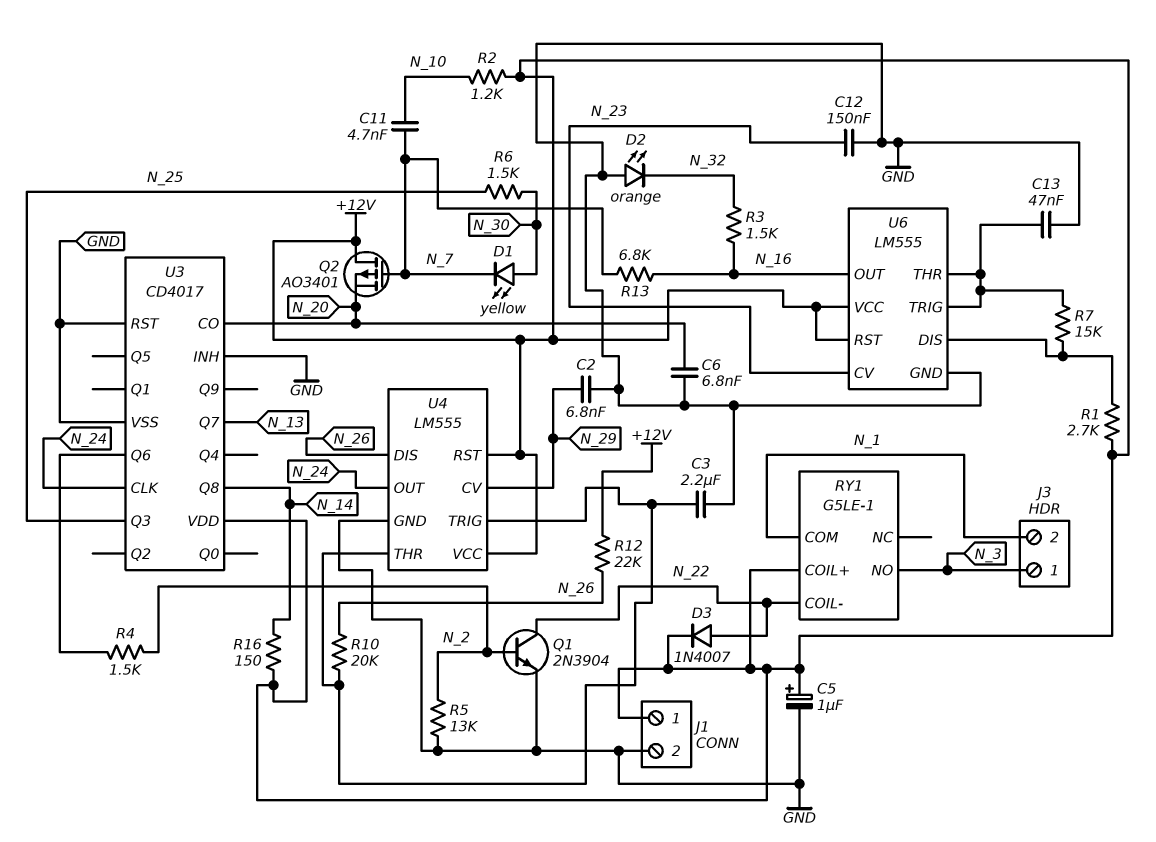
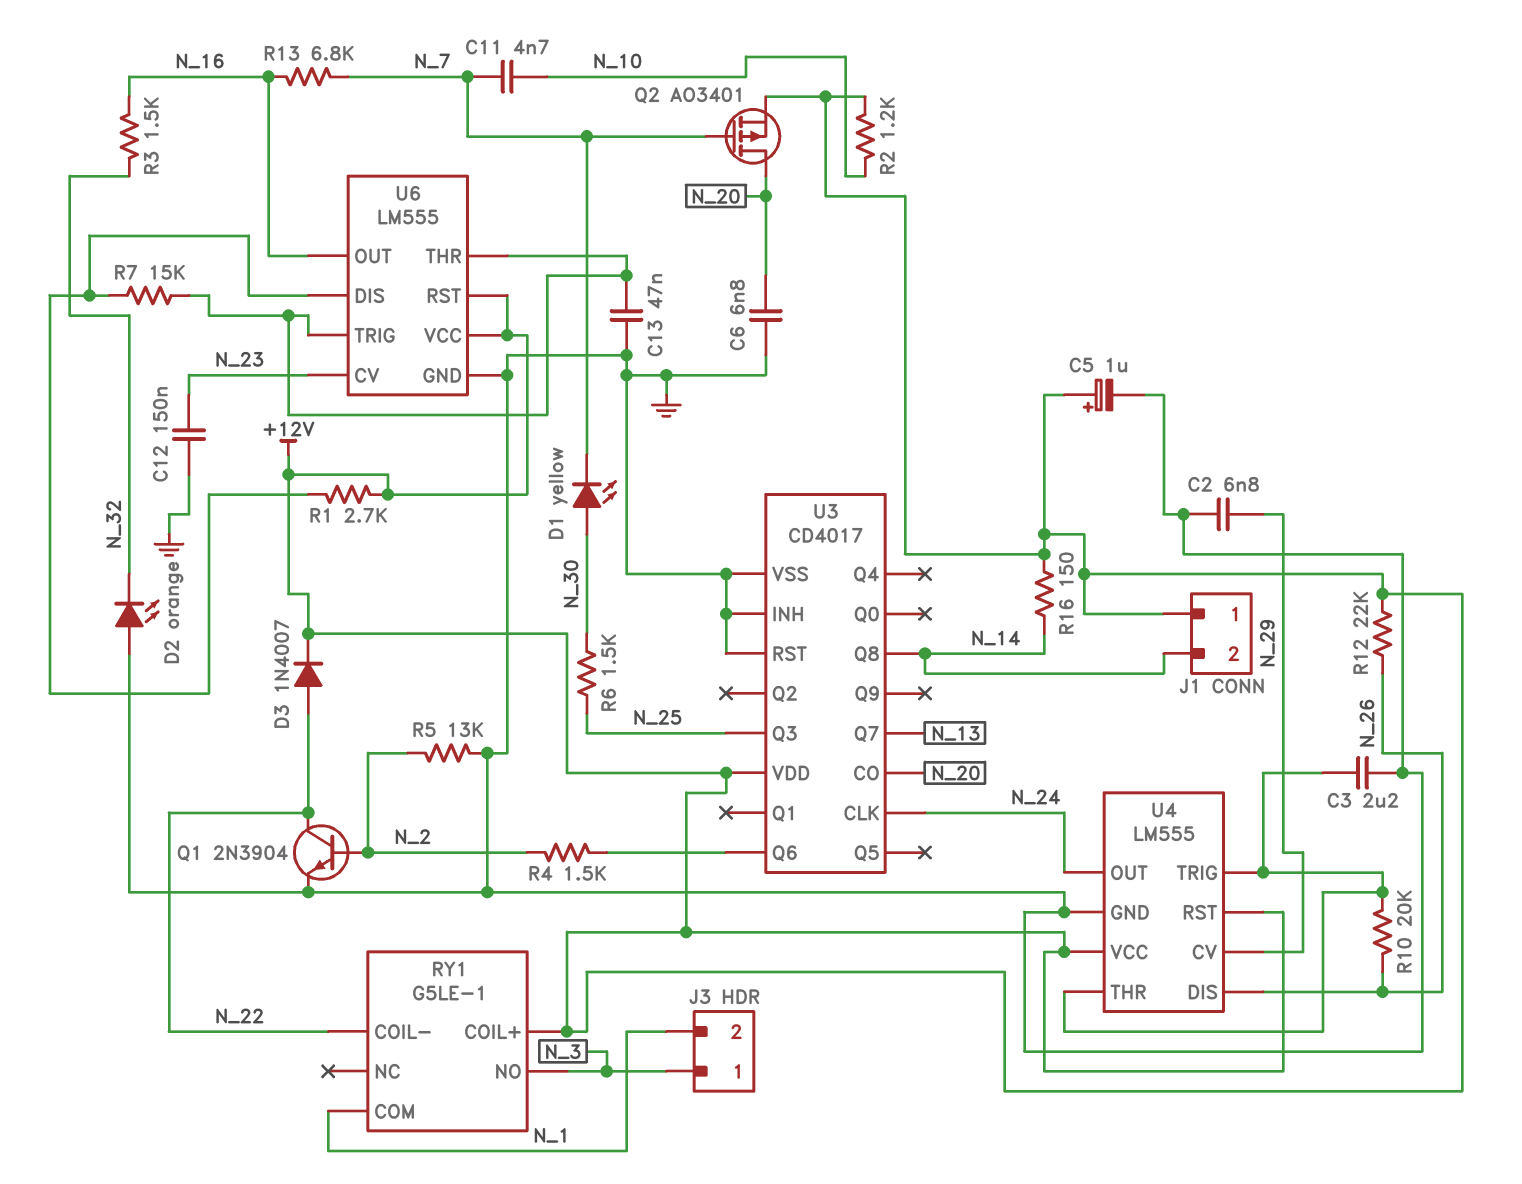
J1 pin 2: GND -> N_14
Q2: PMOS AO3401 (G N_7, D +12V, S N_20) -> PMOS AO3401 (G N_7, D N_20, S +12V)

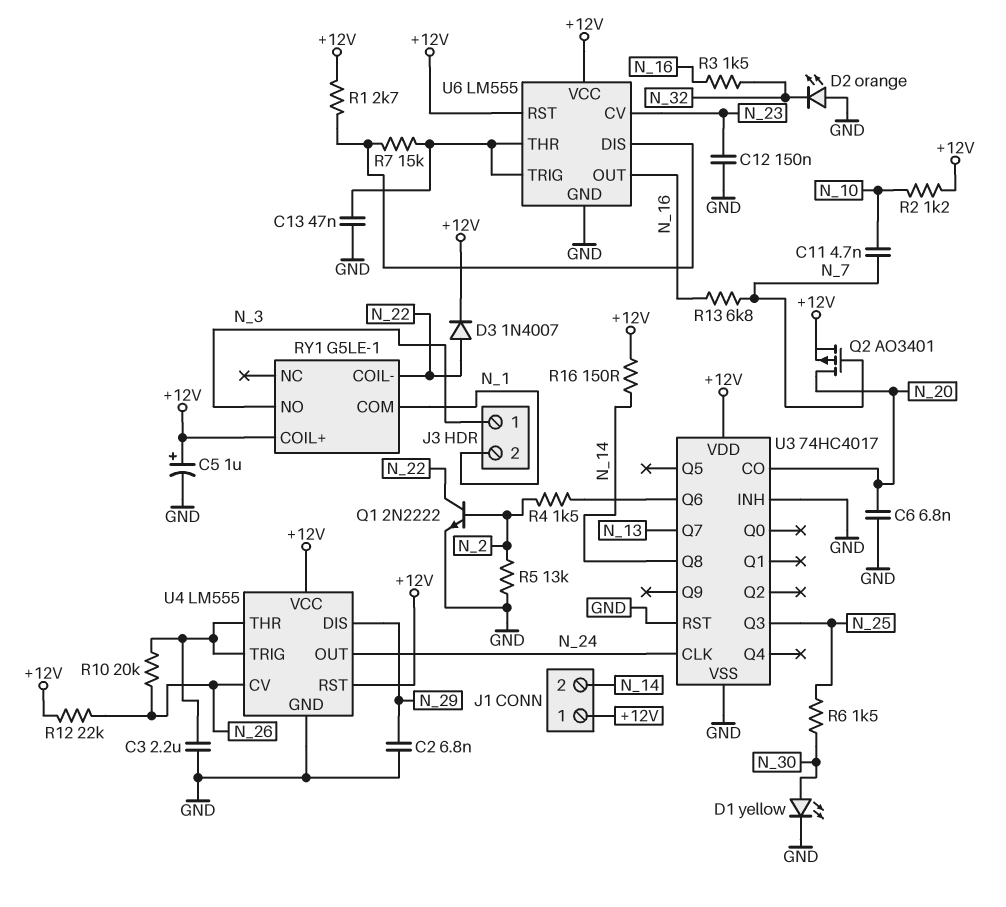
D1: LED yellow (A N_30, K N_7) -> LED yellow (A N_30, K GND)
Q1: NPN 2N3904 (B N_2, C N_22, E GND) -> NPN 2N2222 (B N_2, C N_22, E GND)
U3: CD4017 -> 74HC4017
U4 pin CV: N_29 -> N_26
U4 pin DIS: N_26 -> N_29

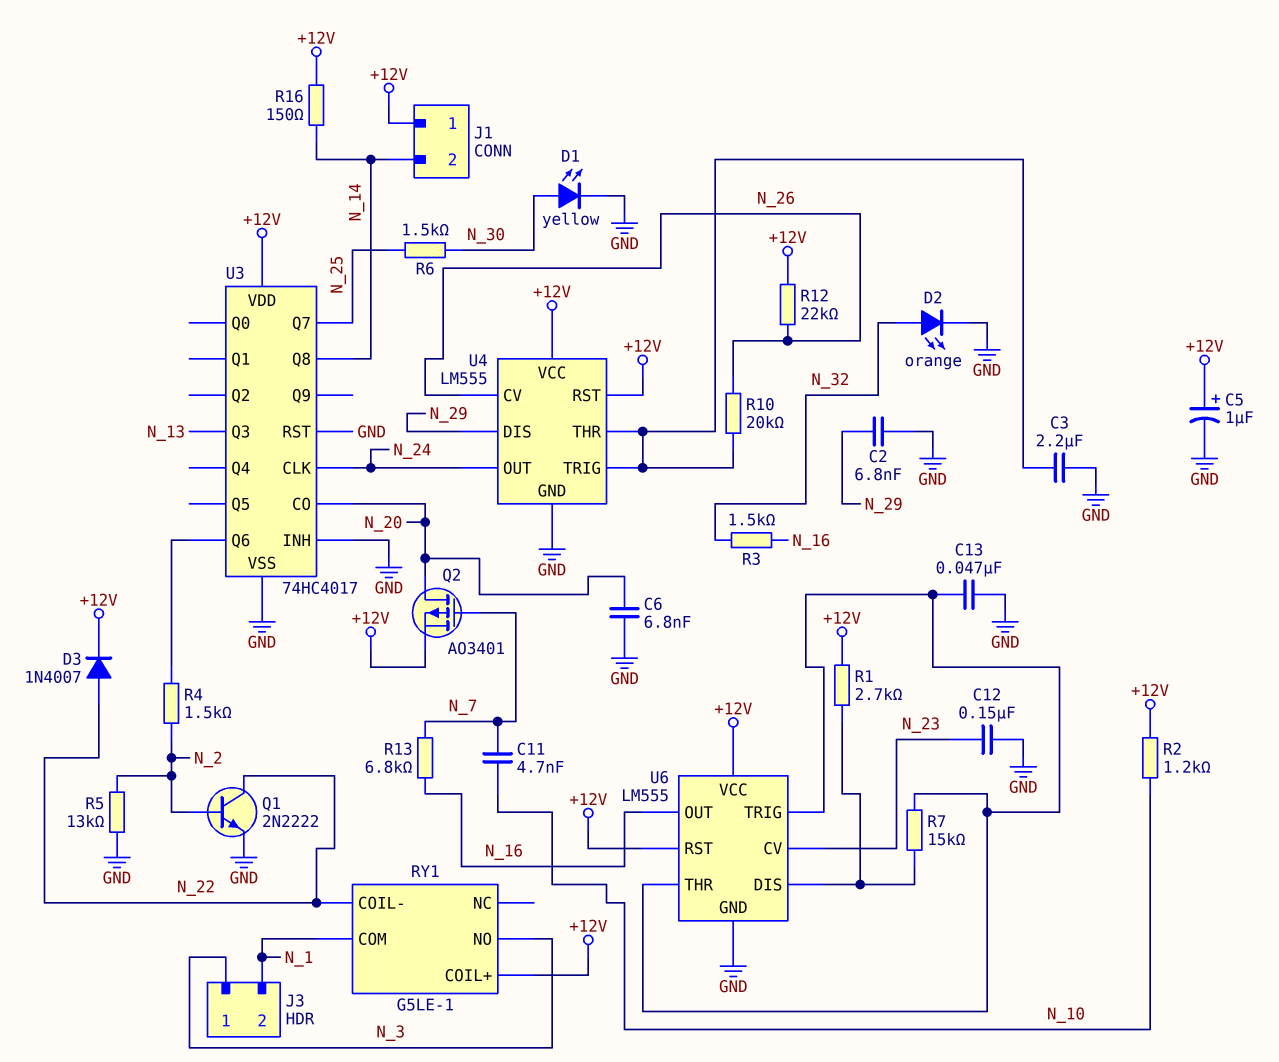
D2: LED orange (A GND, K N_32) -> LED orange (A N_32, K GND)
U3 pin Q3: N_25 -> N_13
U3 pin Q7: N_13 -> N_25

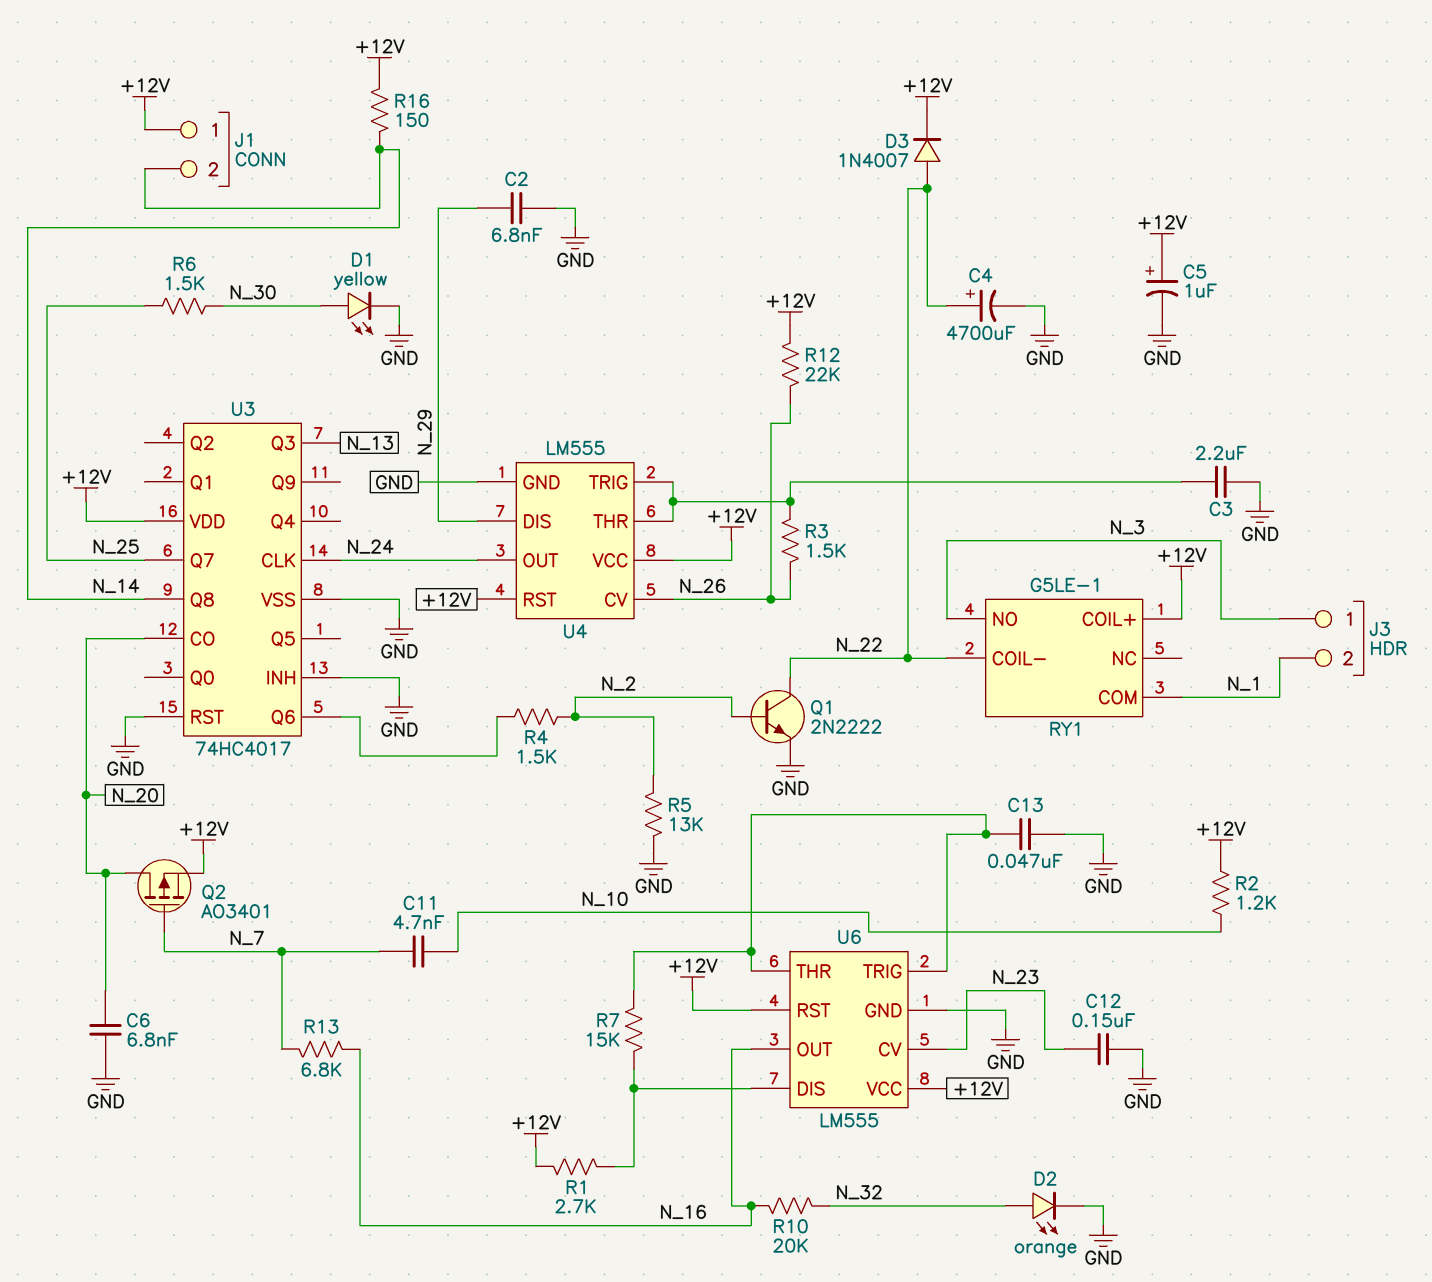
C4: none -> 4700uF (plus N_22, minus GND)
R3: 1.5k (N_16, N_32) -> 1.5k (N_26, U4/THR)
R10: 20k (N_26, U4/THR) -> 20k (N_16, N_32)

